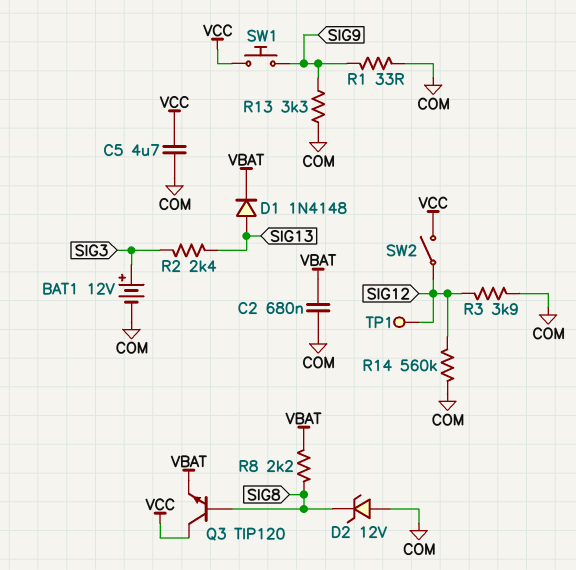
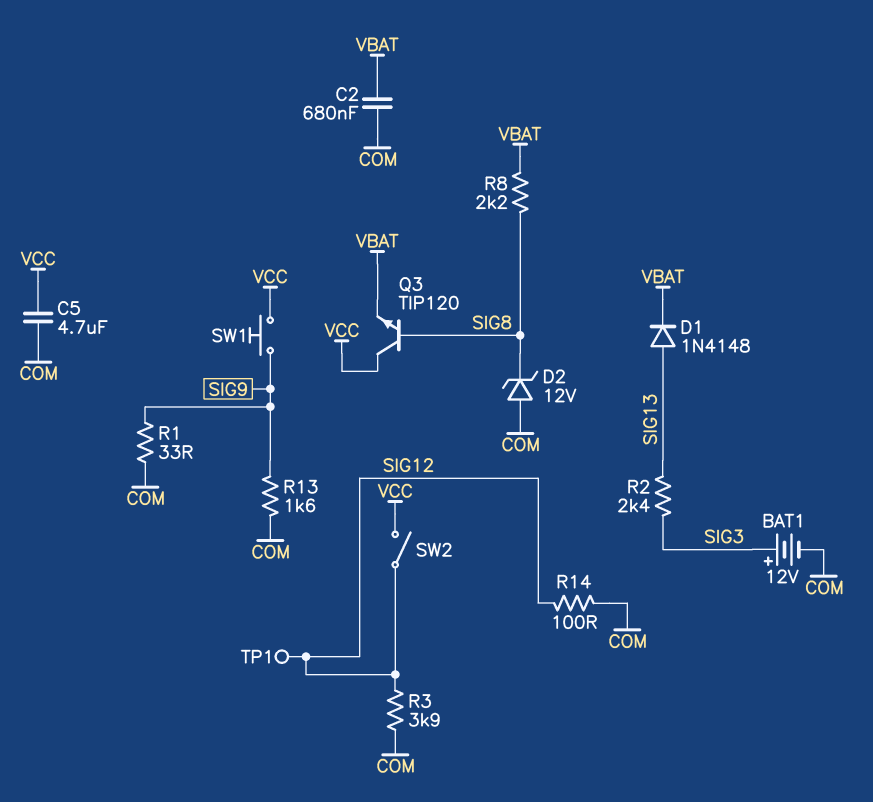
R13: 3.3k (COM, SIG9) -> 1.6k (COM, SIG9)
R14: 560k (COM, SIG12) -> 100 (COM, SIG12)

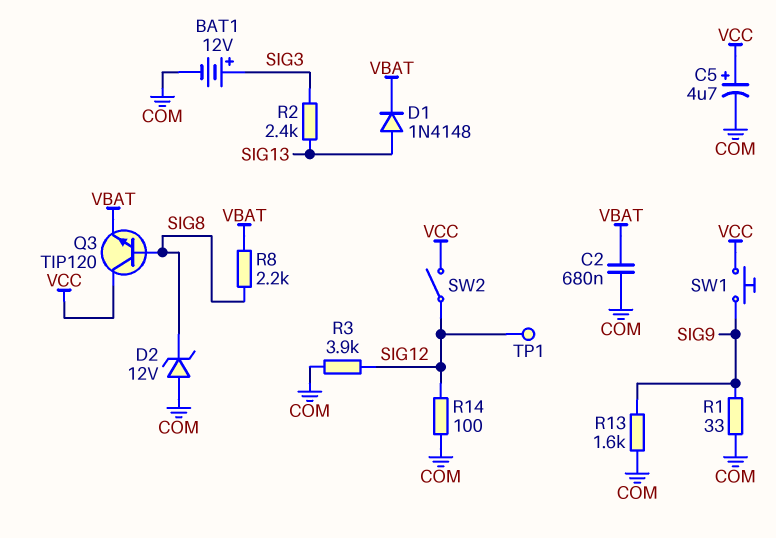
C5: 4.7uF (COM, VCC) -> 4.7uF (plus VCC, minus COM)

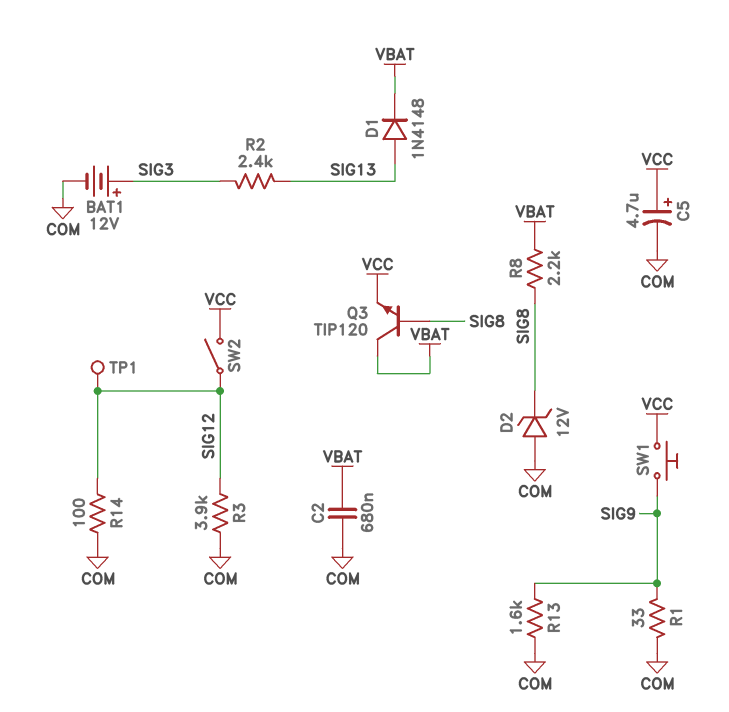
Q3: NPN TIP120 (B SIG8, C VCC, E VBAT) -> NPN TIP120 (B SIG8, C VBAT, E VCC)

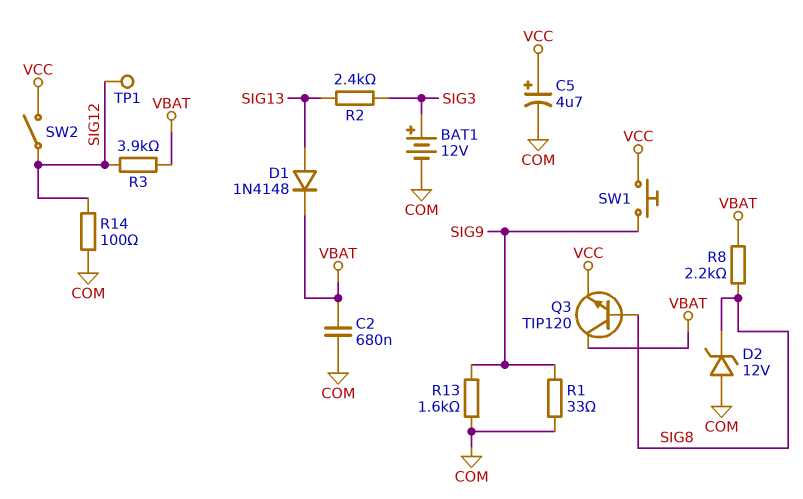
R3: 3.9k (COM, SIG12) -> 3.9k (SIG12, VBAT)

